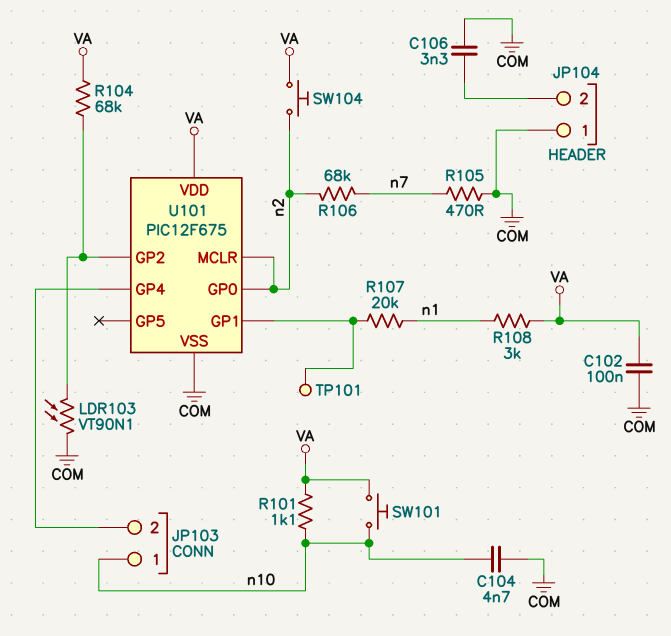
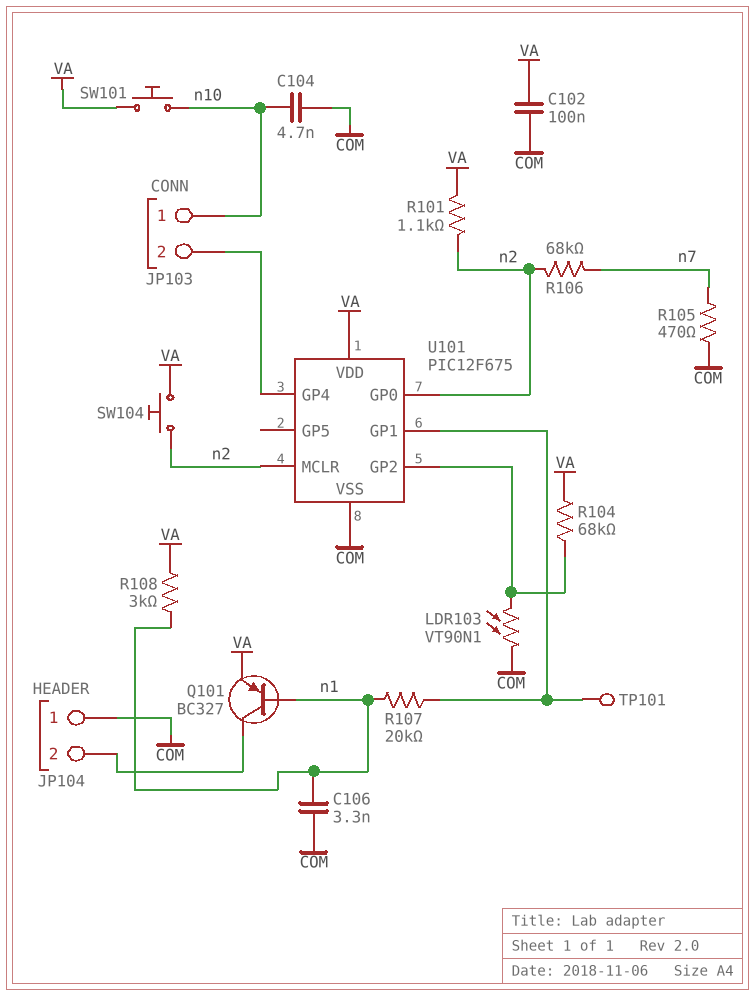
C106: 3.3nF (COM, JP104/2) -> 3.3nF (COM, n1)
Q101: none -> PNP BC327 (B n1, C JP104/2, E VA)
R101: 1.1k (VA, n10) -> 1.1k (VA, n2)

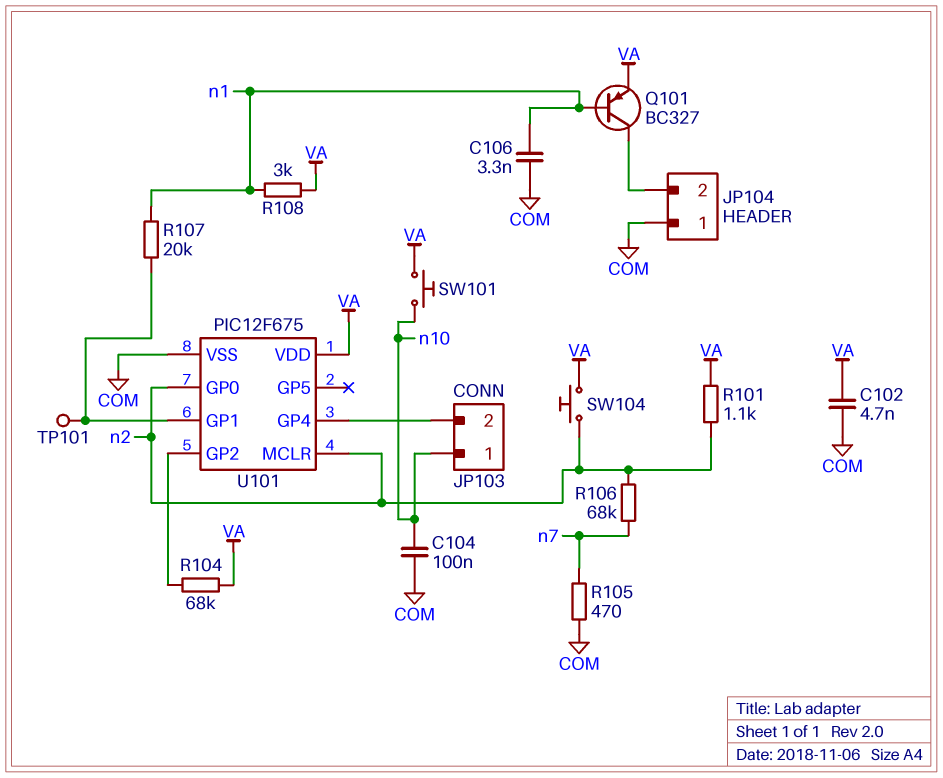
C102: 100nF (COM, VA) -> 4.7nF (COM, VA)
C104: 4.7nF (COM, n10) -> 100nF (COM, n10)
LDR103: VT90N1 (COM, U101/GP2) -> none

